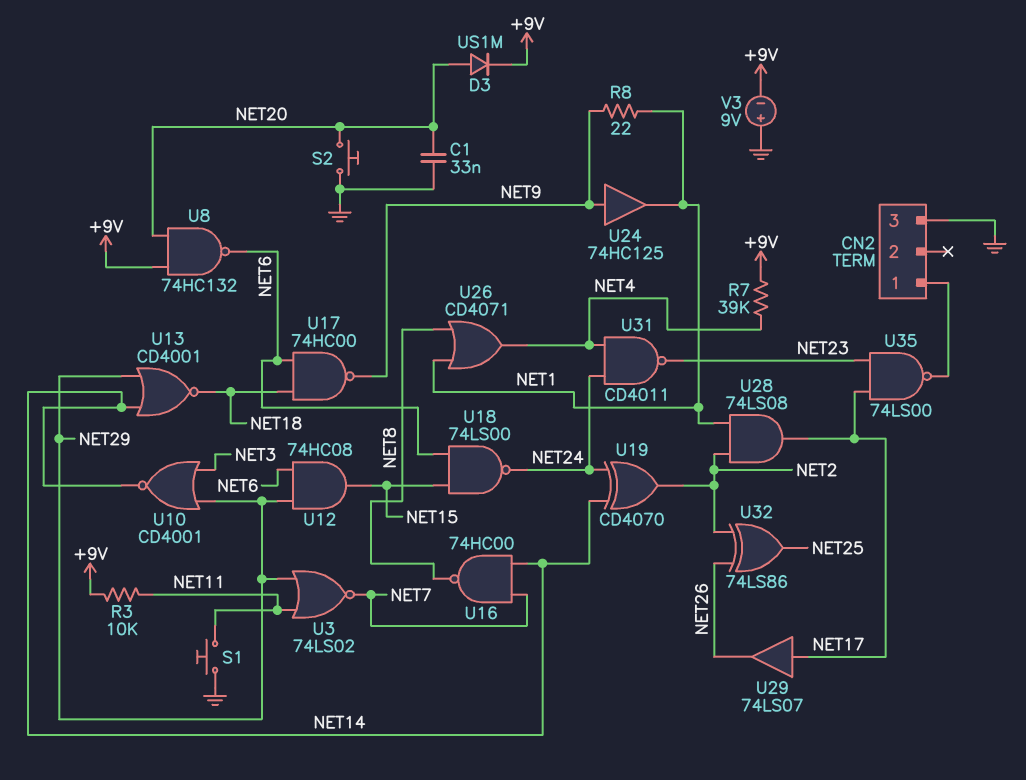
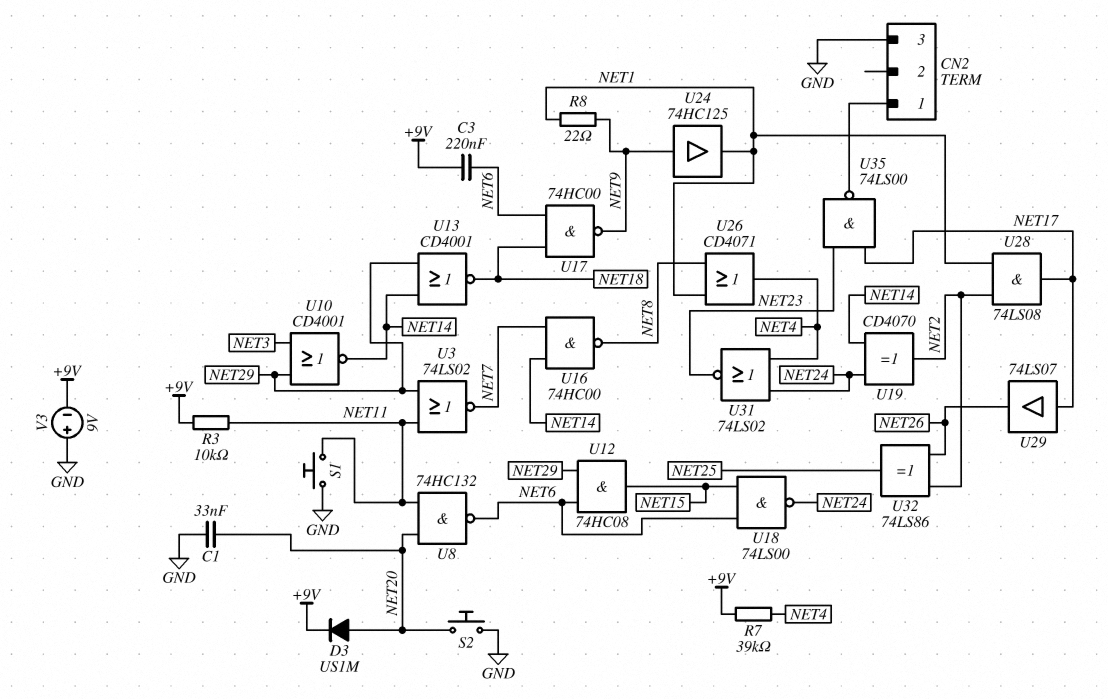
C3: none -> 220nF (+9V, NET6)
U8: NAND 74HC132 (in +9V, in NET20, out NET6) -> NAND 74HC132 (in NET11, in NET20, out NET6)
U31: NAND CD4011 (in NET4, in NET24, out NET23) -> NOR 74LS02 (in NET4, in NET24, out NET23)

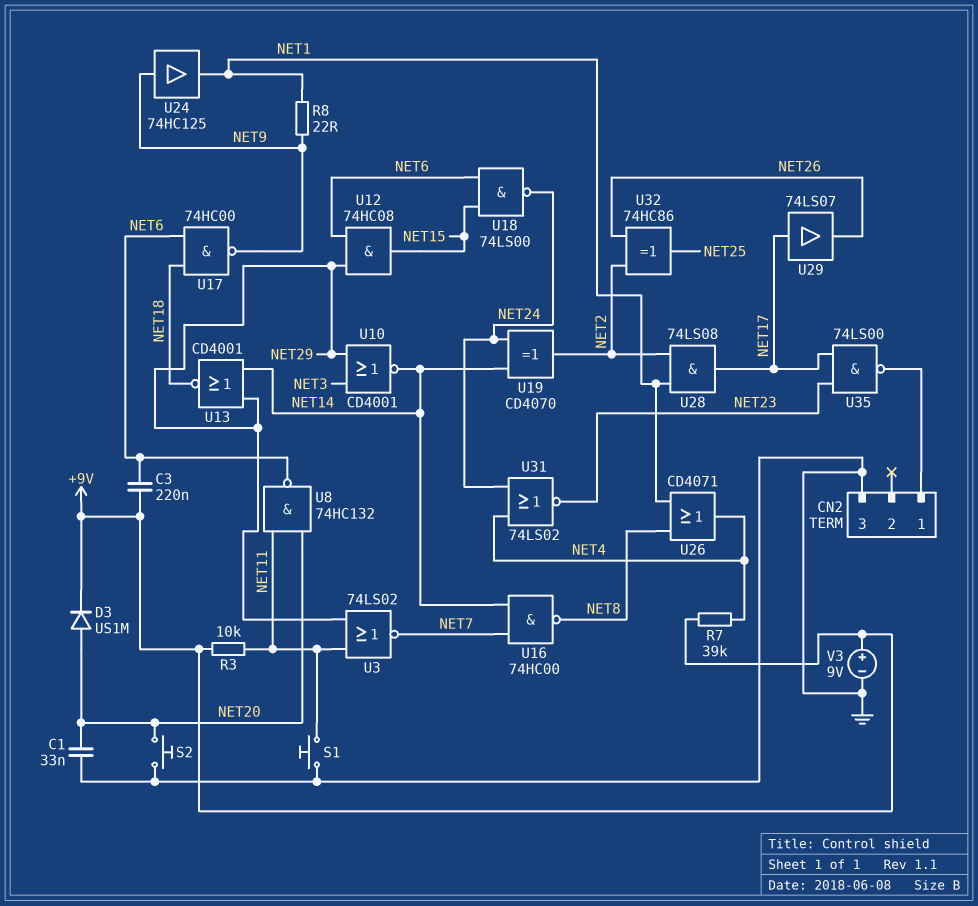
U32: XOR 74LS86 (in NET2, in NET26, out NET25) -> XOR 74HC86 (in NET2, in NET26, out NET25)
V3: 9V (plus GND, minus +9V) -> 9V (plus +9V, minus GND)

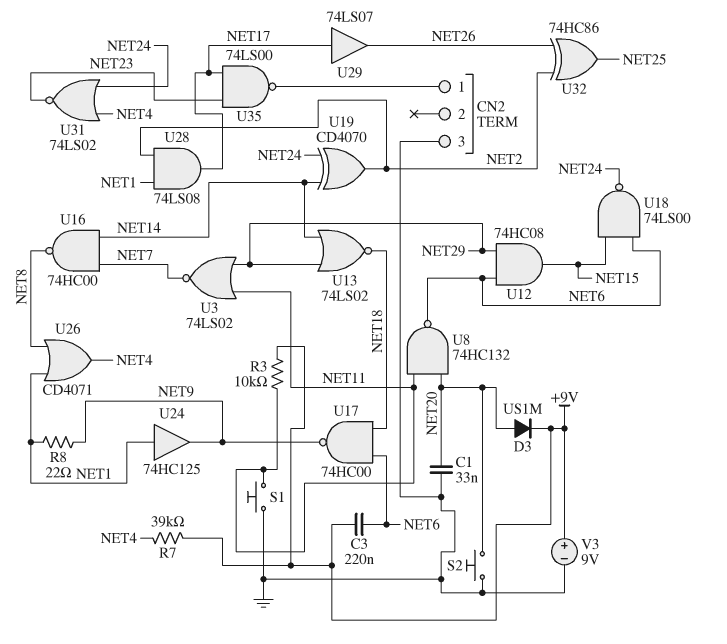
U10: NOR CD4001 (in NET3, in NET29, out NET14) -> none
U13: NOR CD4001 (in NET14, in NET29, out NET18) -> NOR 74LS02 (in NET14, in NET29, out NET18)
U24: buffer 74HC125 (in NET9, out NET1) -> buffer 74HC125 (in NET1, out NET9)

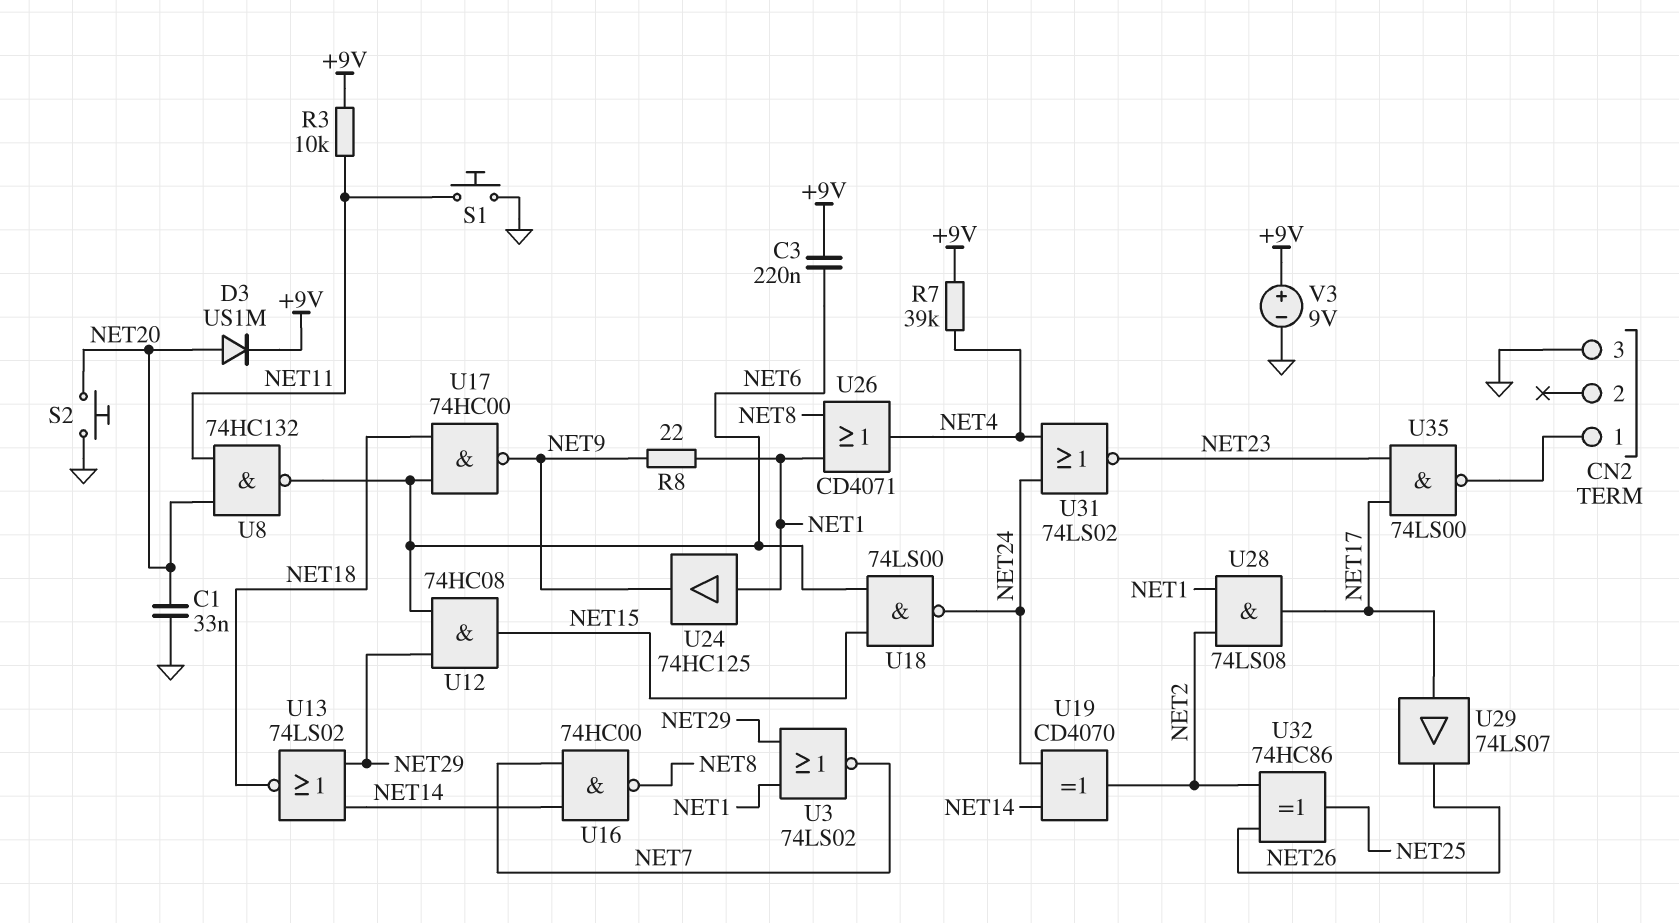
U3: NOR 74LS02 (in NET11, in NET29, out NET7) -> NOR 74LS02 (in NET1, in NET29, out NET7)

